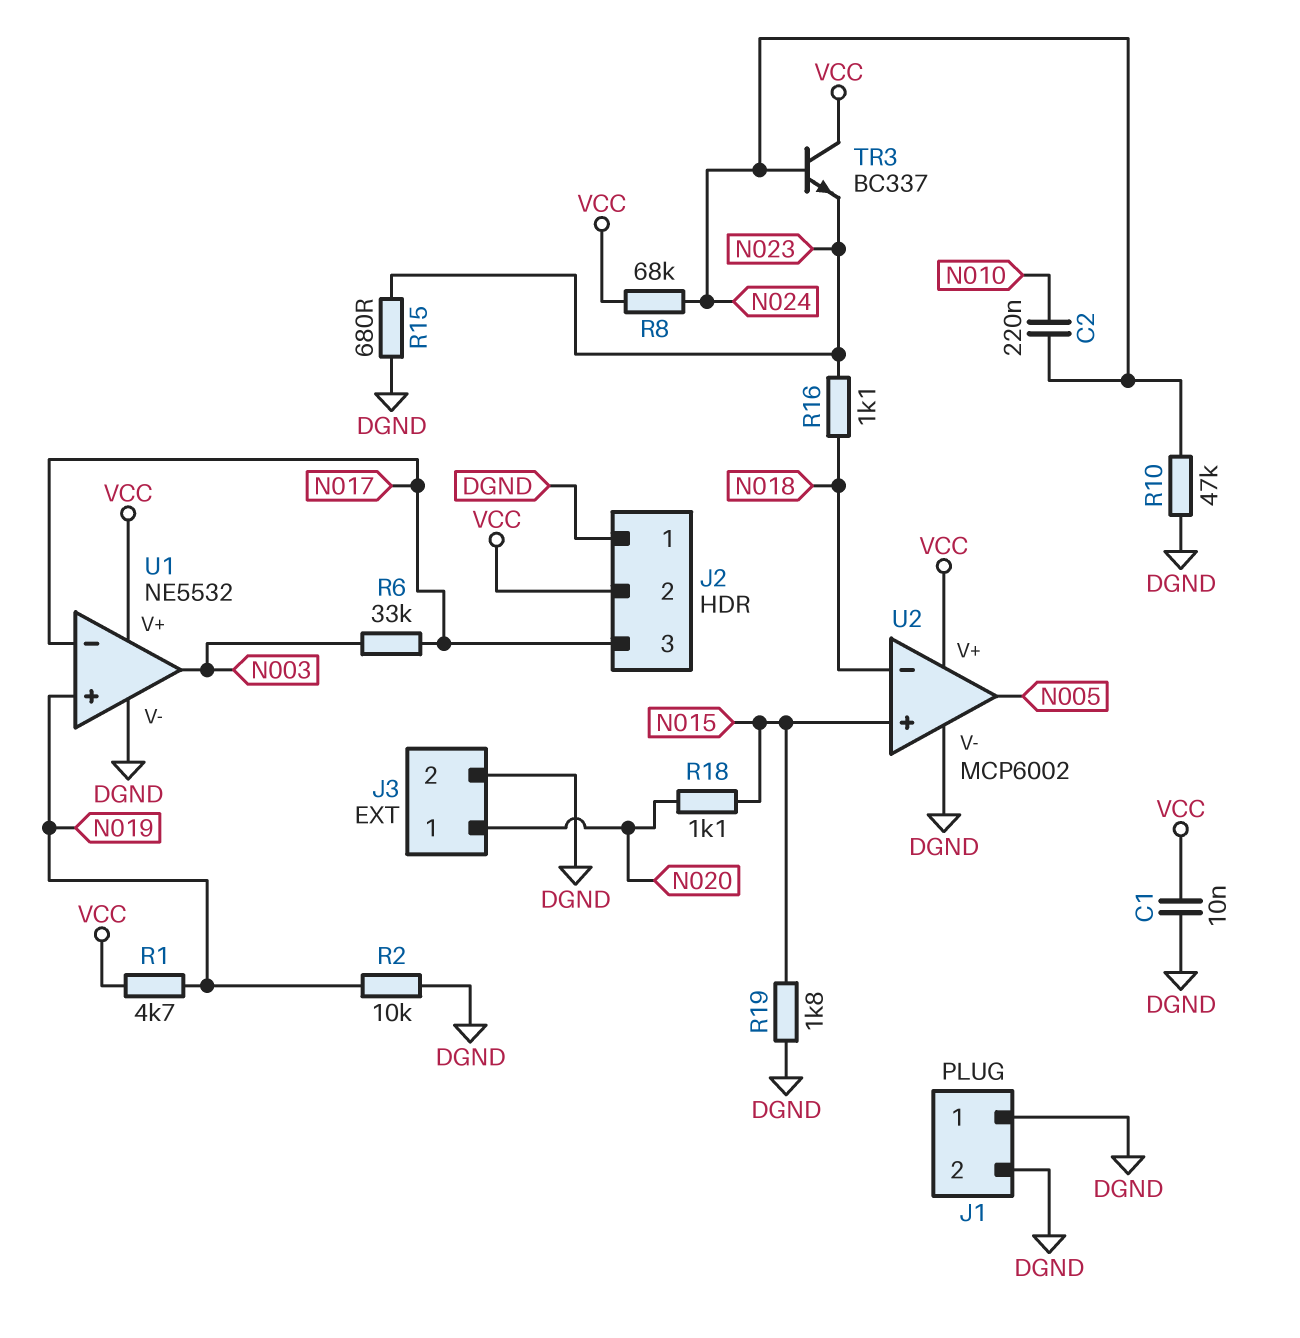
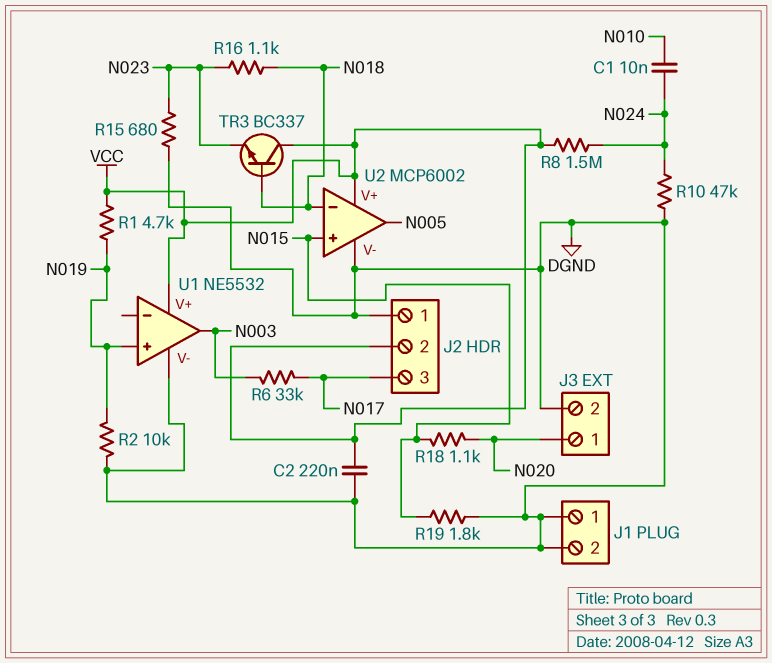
C1: 10nF (DGND, VCC) -> 10nF (N010, N024)
C2: 220nF (N010, N024) -> 220nF (DGND, VCC)
R8: 68k (N024, VCC) -> 1.5M (N024, VCC)
TR3: NPN BC337 (B N024, C VCC, E N023) -> NPN BC337 (B N018, C VCC, E N023)
U1 pin in-: N017 -> none

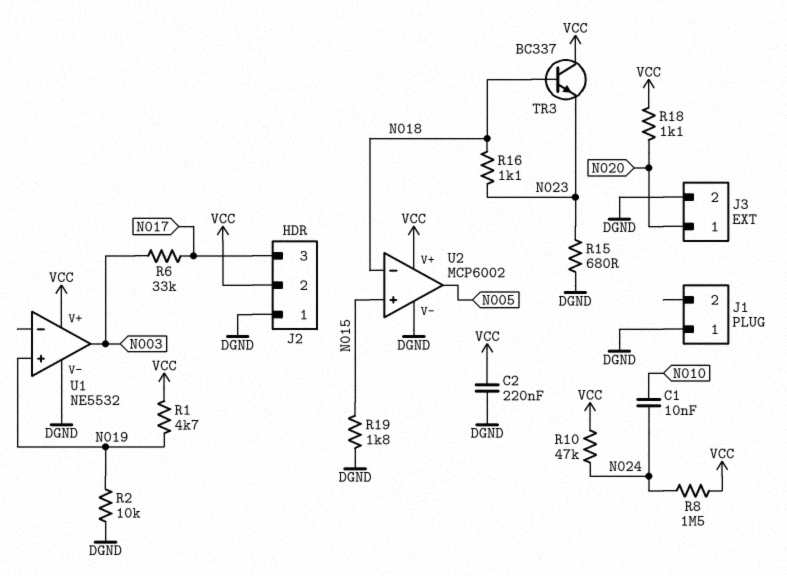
J1 pin 2: DGND -> none
R10: 47k (DGND, N024) -> 47k (N024, VCC)
R18: 1.1k (N015, N020) -> 1.1k (N020, VCC)

